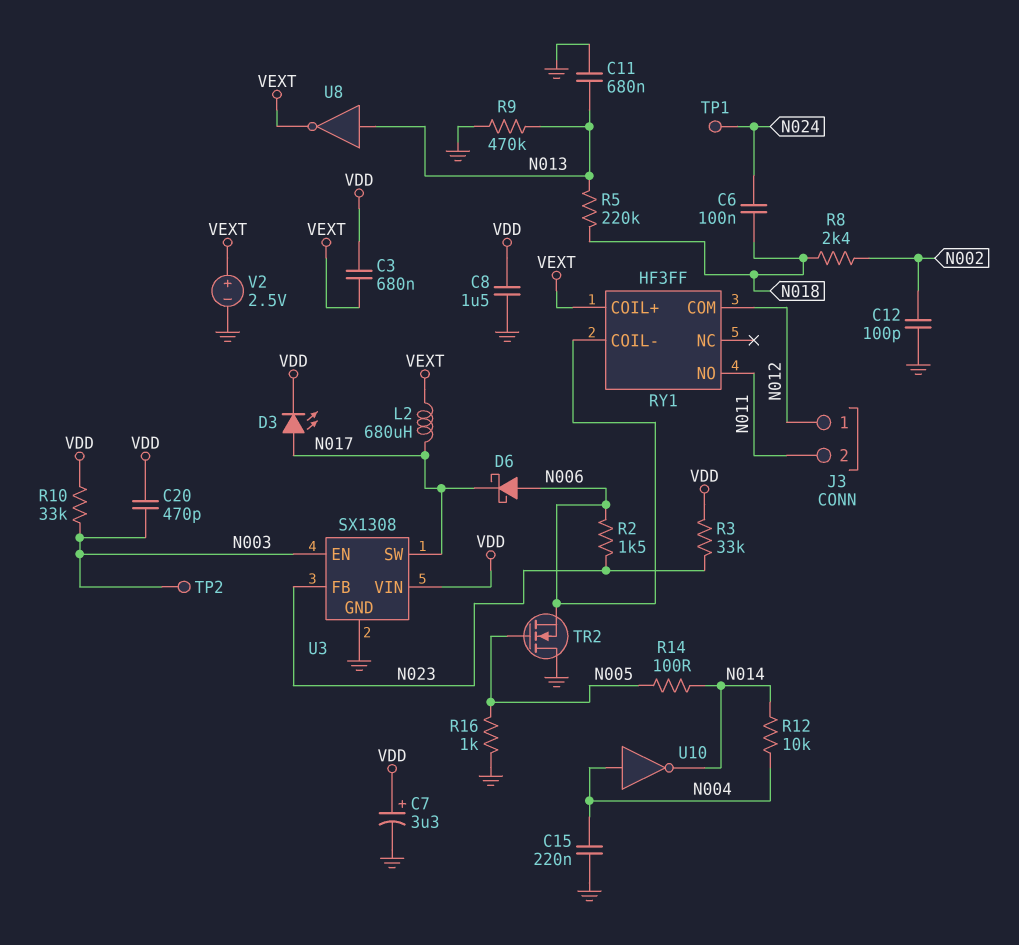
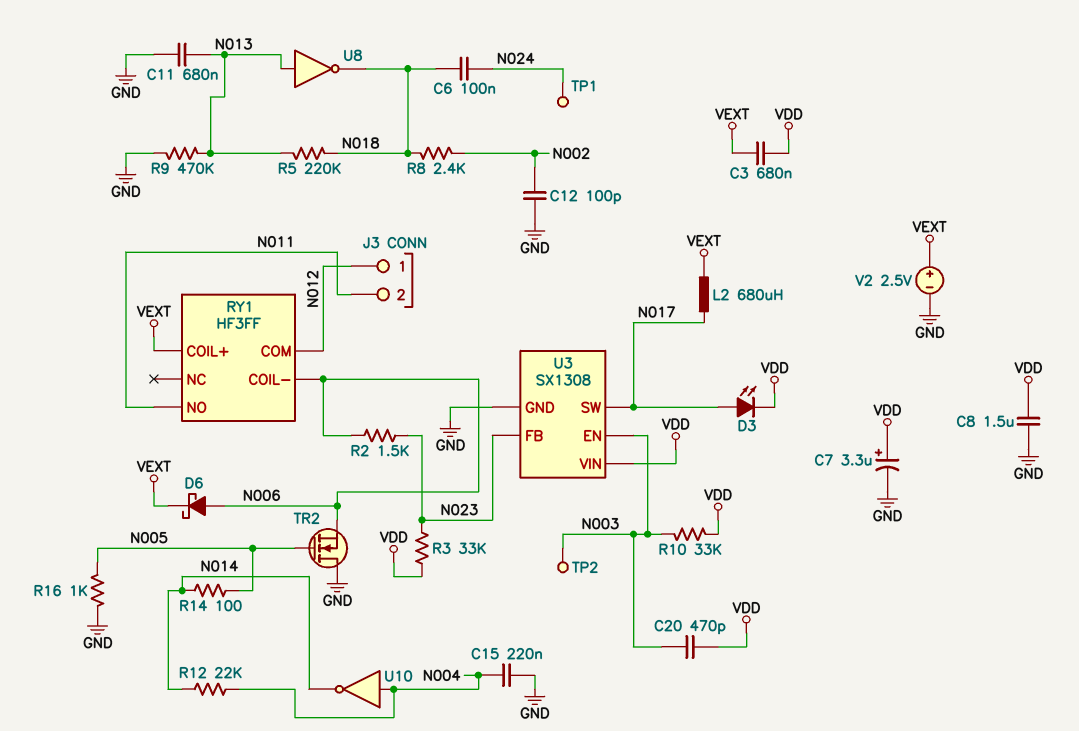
D6: schottky (A N006, K N017) -> schottky (A N006, K VEXT)
R12: 10k (N004, N014) -> 22k (N004, N014)
U8: NOT (in N013, out VEXT) -> NOT (in N013, out N018)

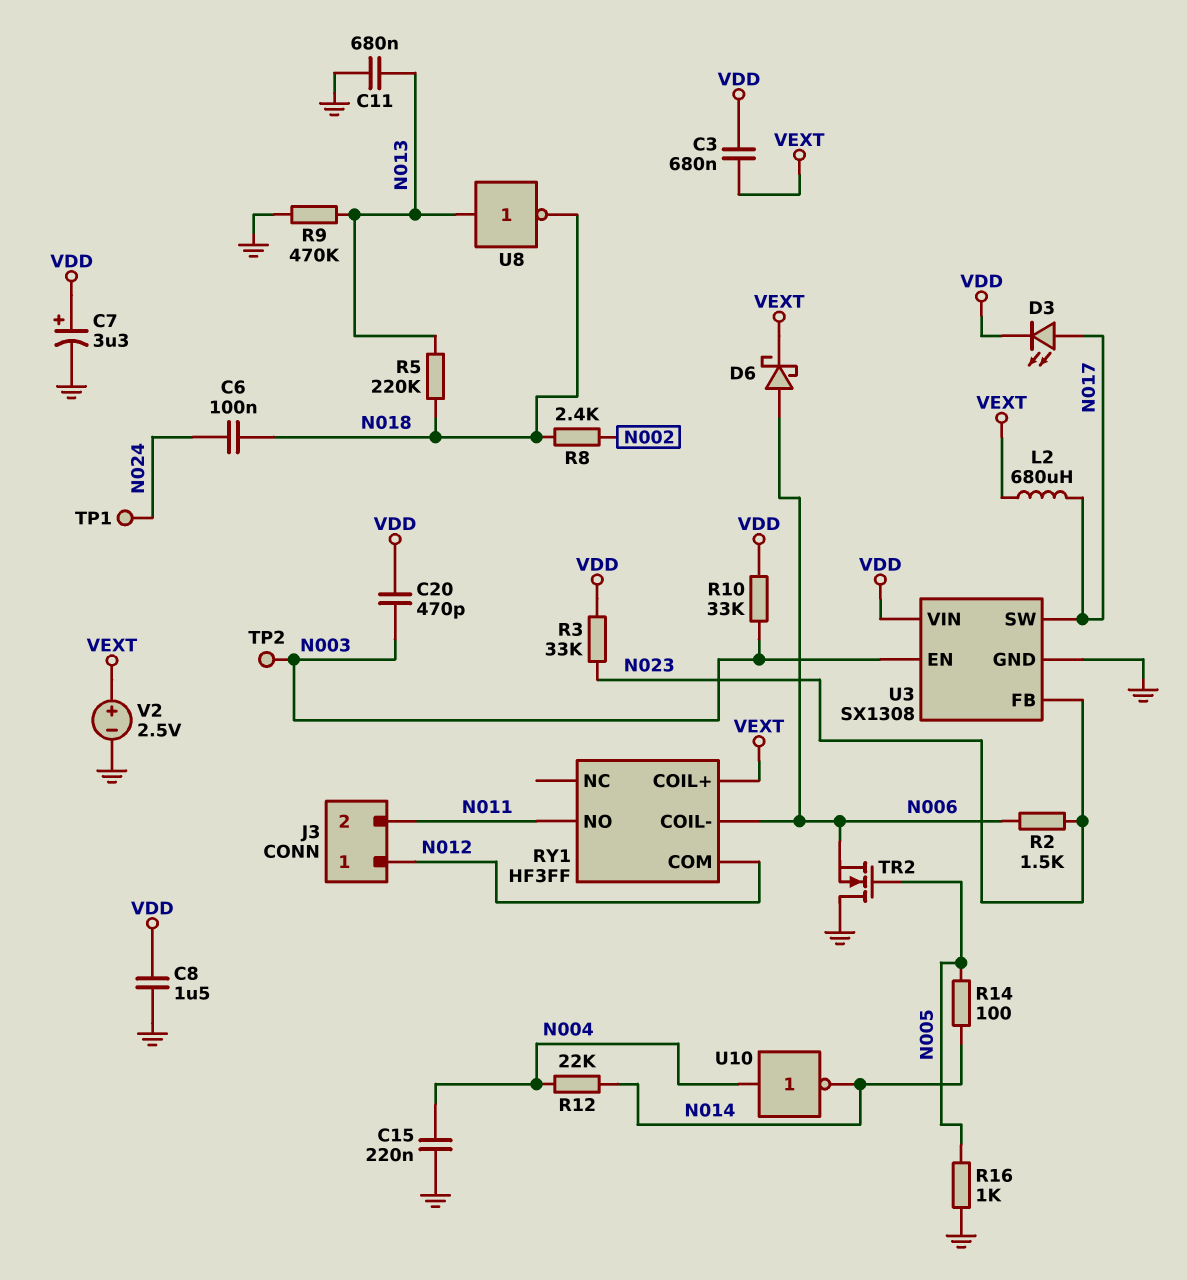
C12: 100pF (GND, N002) -> none

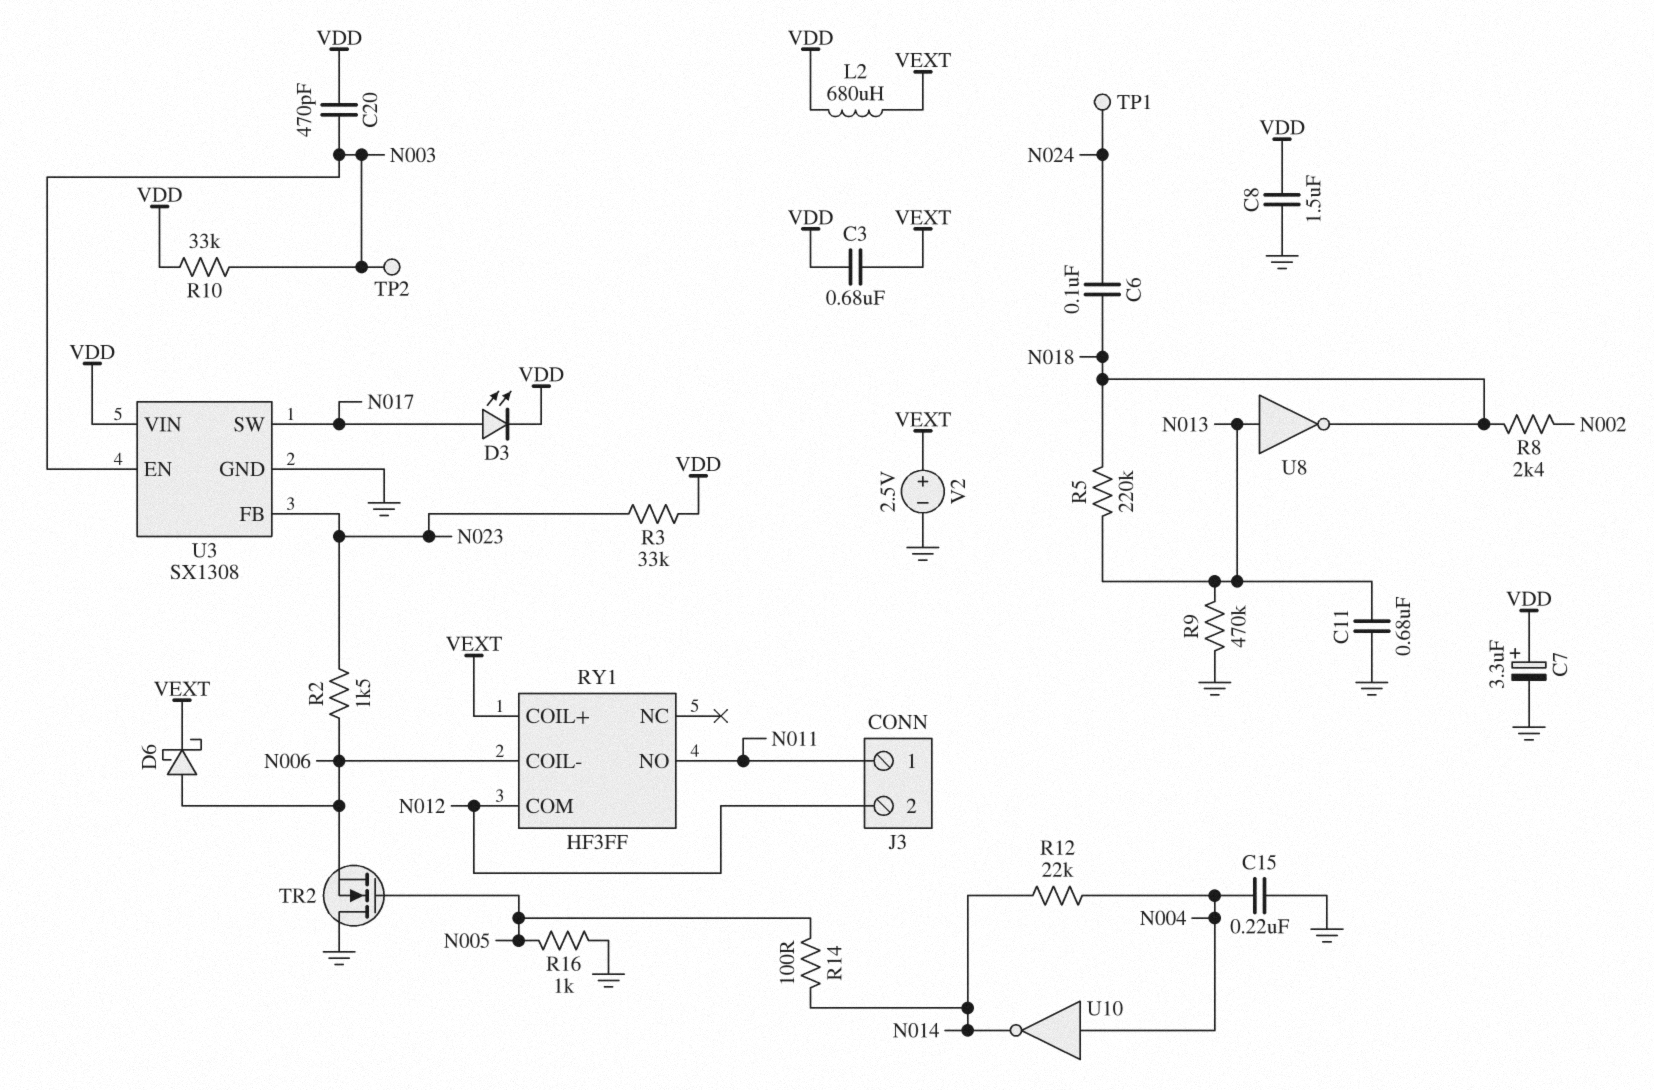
J3 pin 1: N012 -> N011
J3 pin 2: N011 -> N012
L2: 680uH (N017, VEXT) -> 680uH (VDD, VEXT)

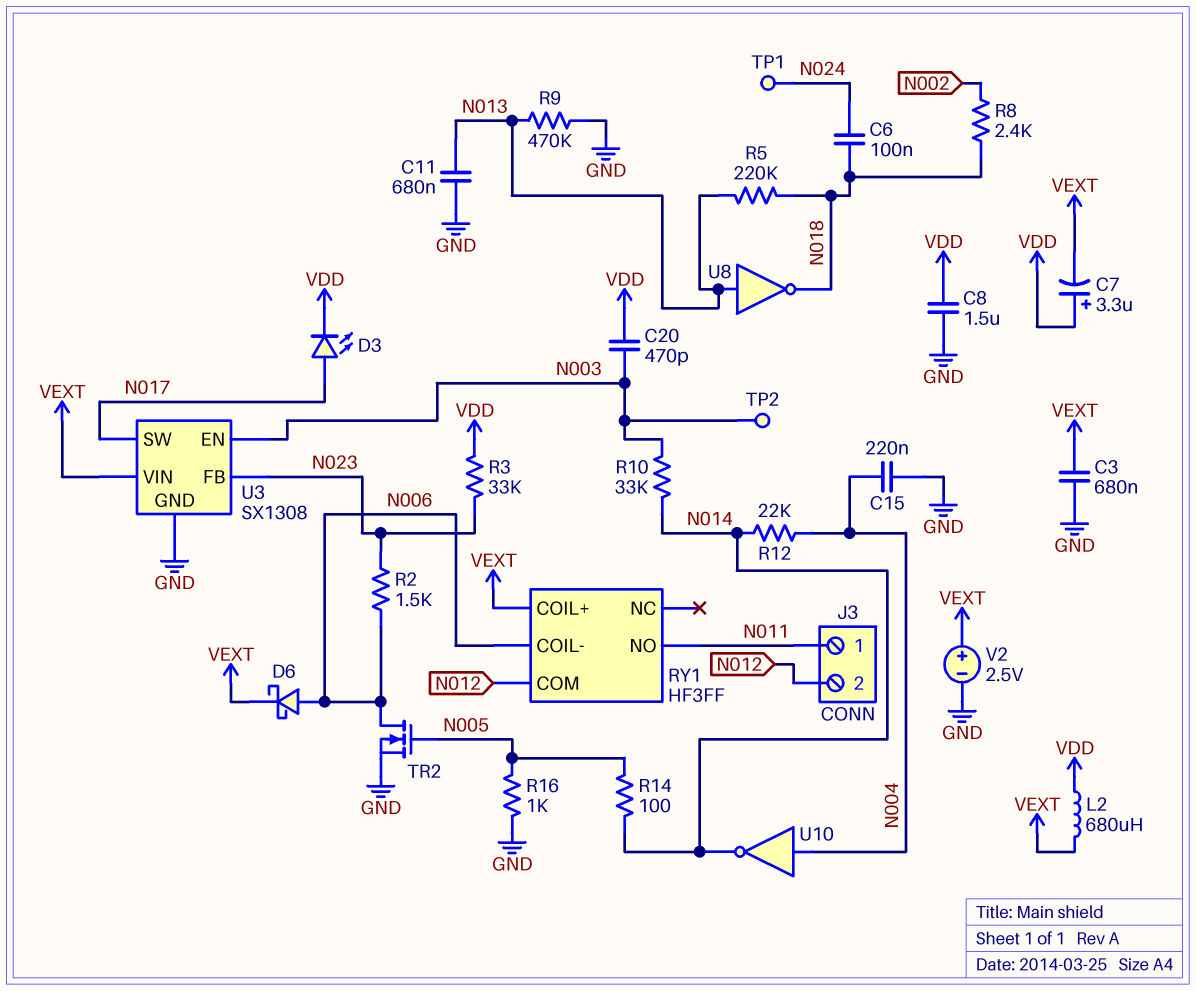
C3: 680nF (VDD, VEXT) -> 680nF (GND, VEXT)
C7: 3.3uF (plus VDD, minus GND) -> 3.3uF (plus VDD, minus VEXT)
R10: 33k (N003, VDD) -> 33k (N003, N014)
TR2: NMOS (G N005, D GND, S N006) -> NMOS (G N005, D N006, S GND)
U3 pin VIN: VDD -> VEXT

